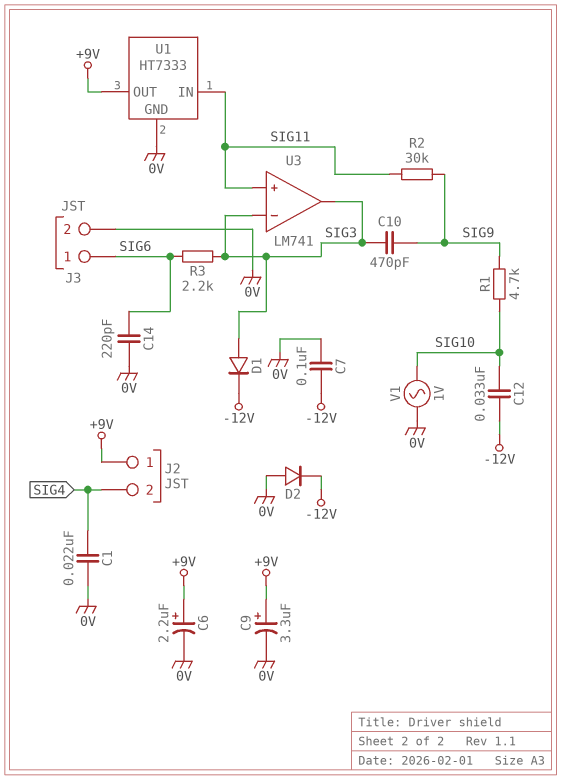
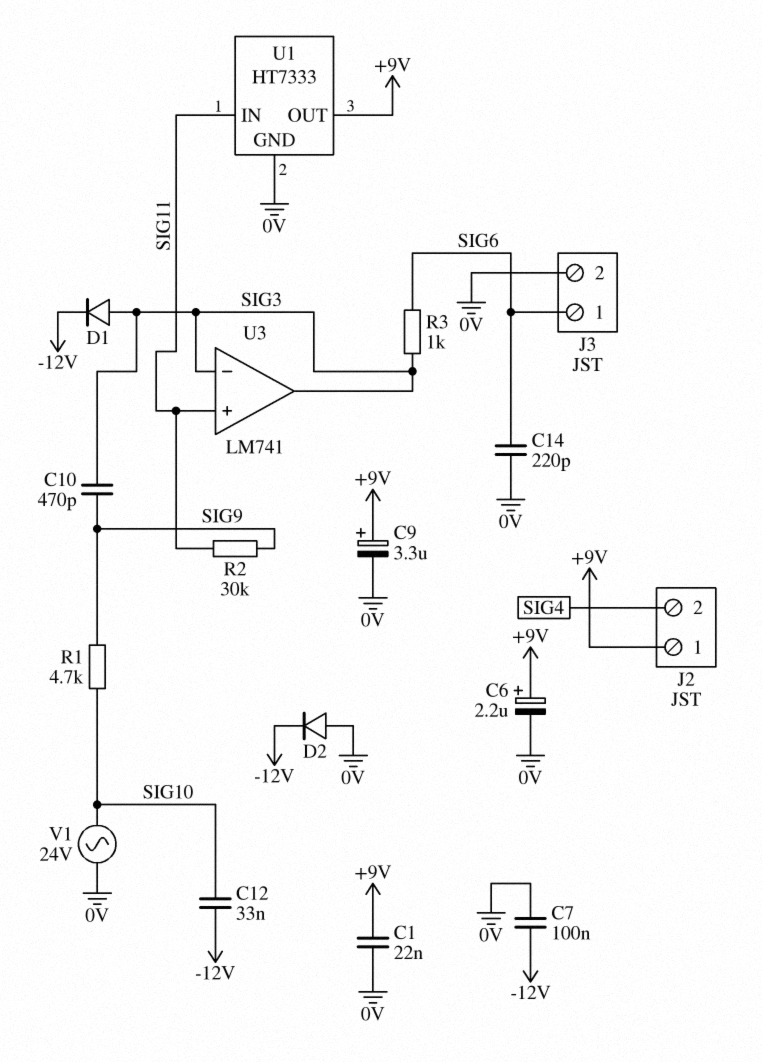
C1: 22nF (0V, SIG4) -> 22nF (+9V, 0V)
R3: 2.2k (SIG3, SIG6) -> 1k (SIG3, SIG6)
V1: AC 1V (0V, SIG10) -> AC 24V (0V, SIG10)

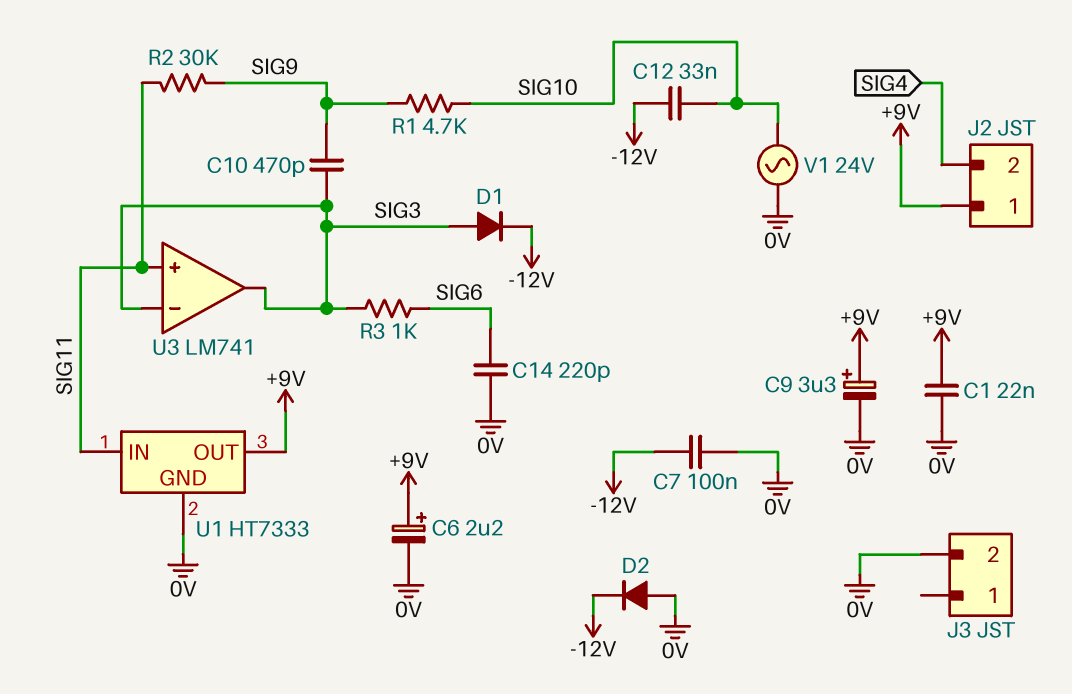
J3 pin 1: SIG6 -> none

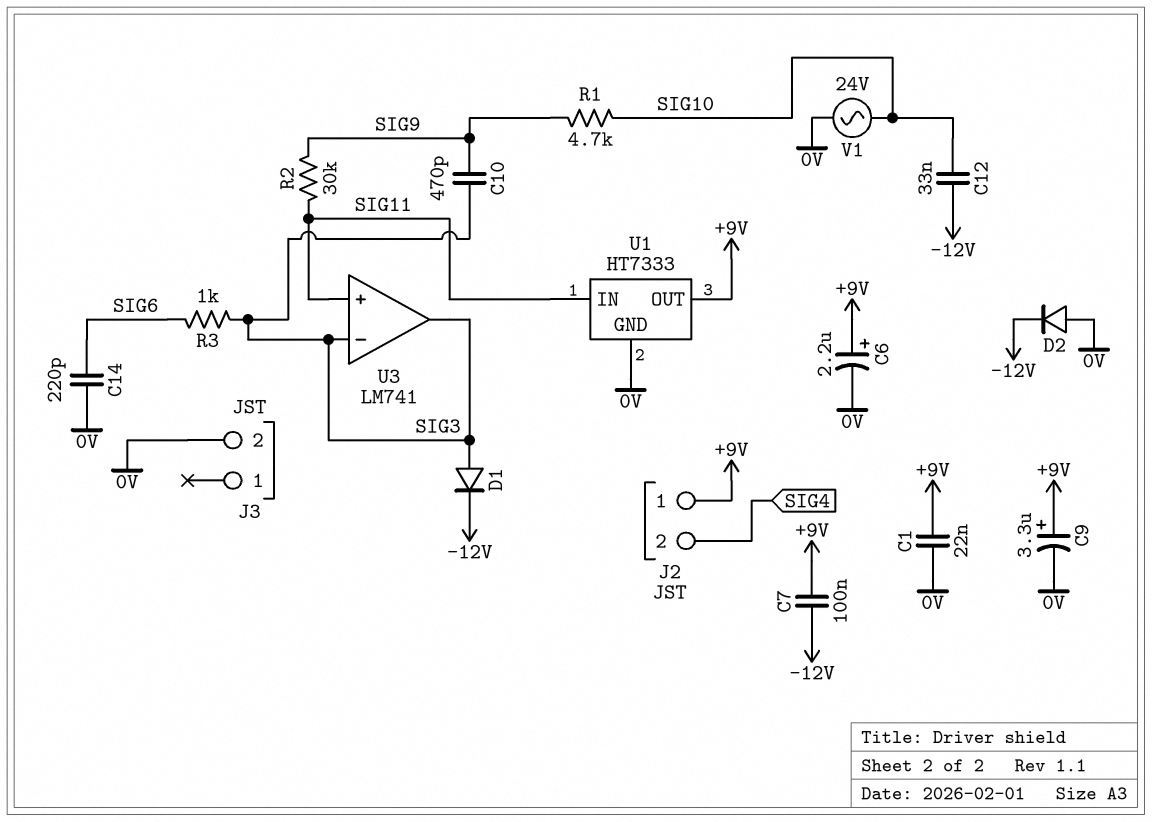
C7: 100nF (-12V, 0V) -> 100nF (+9V, -12V)

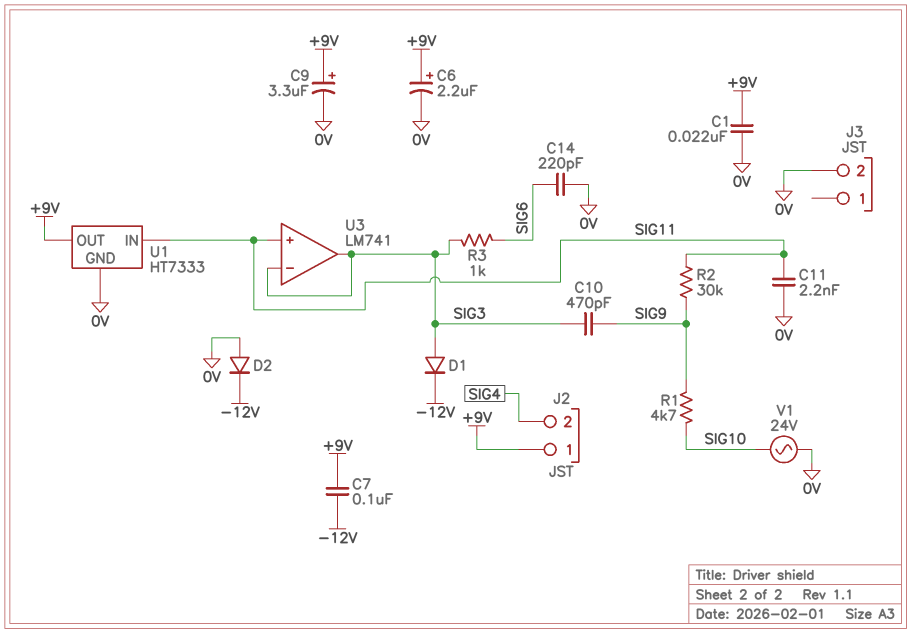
C11: none -> 2.2nF (0V, SIG11)
C12: 33nF (-12V, SIG10) -> none

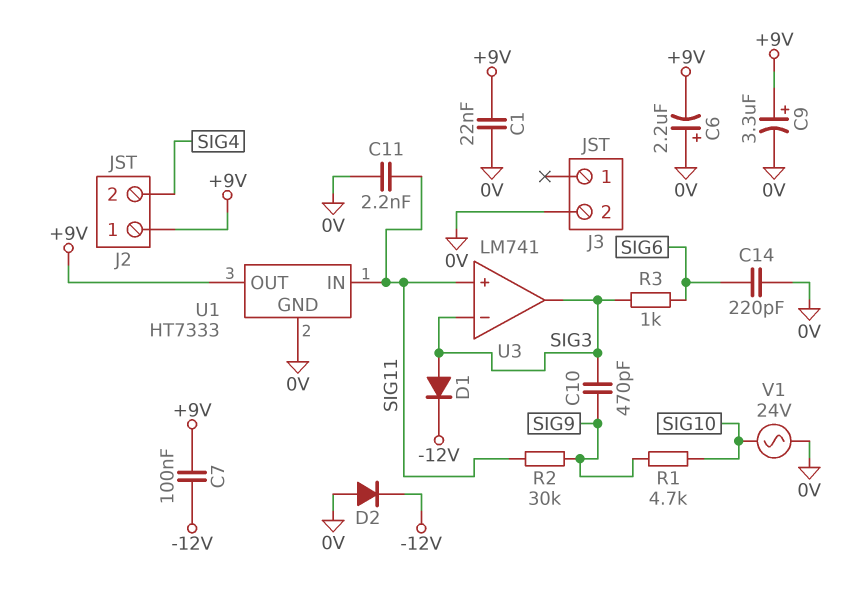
C6: 2.2uF (plus +9V, minus 0V) -> 2.2uF (plus 0V, minus +9V)

